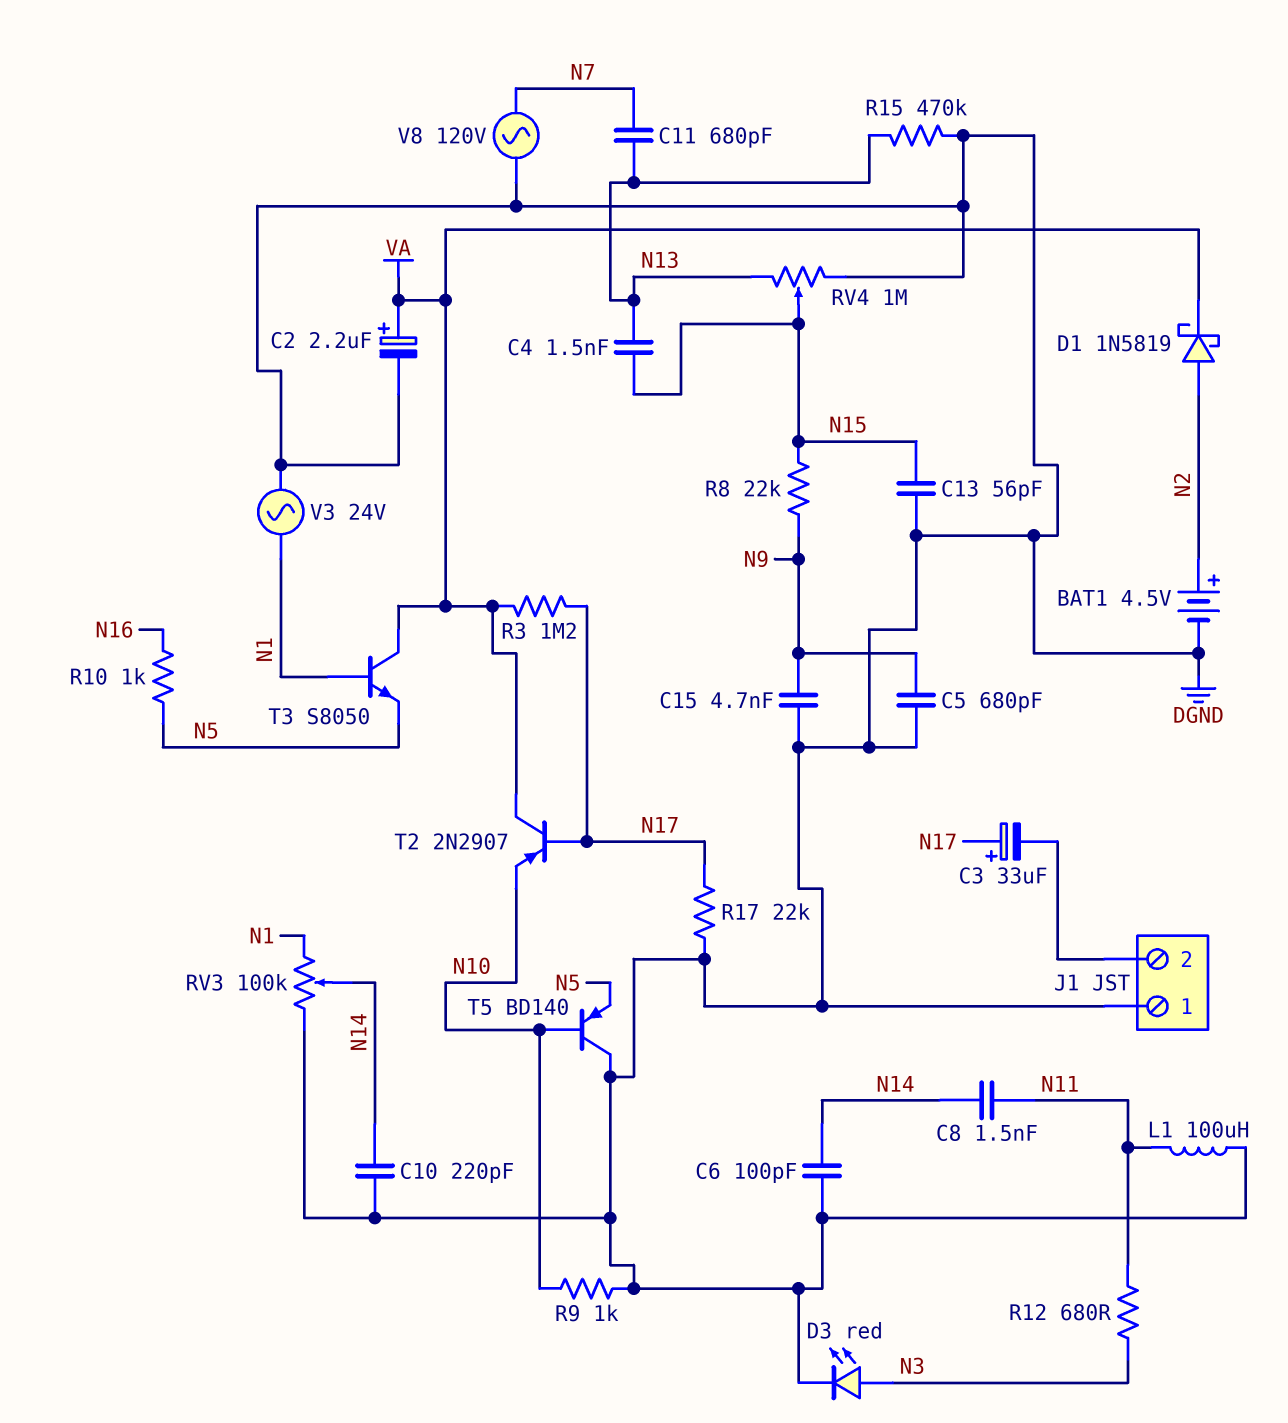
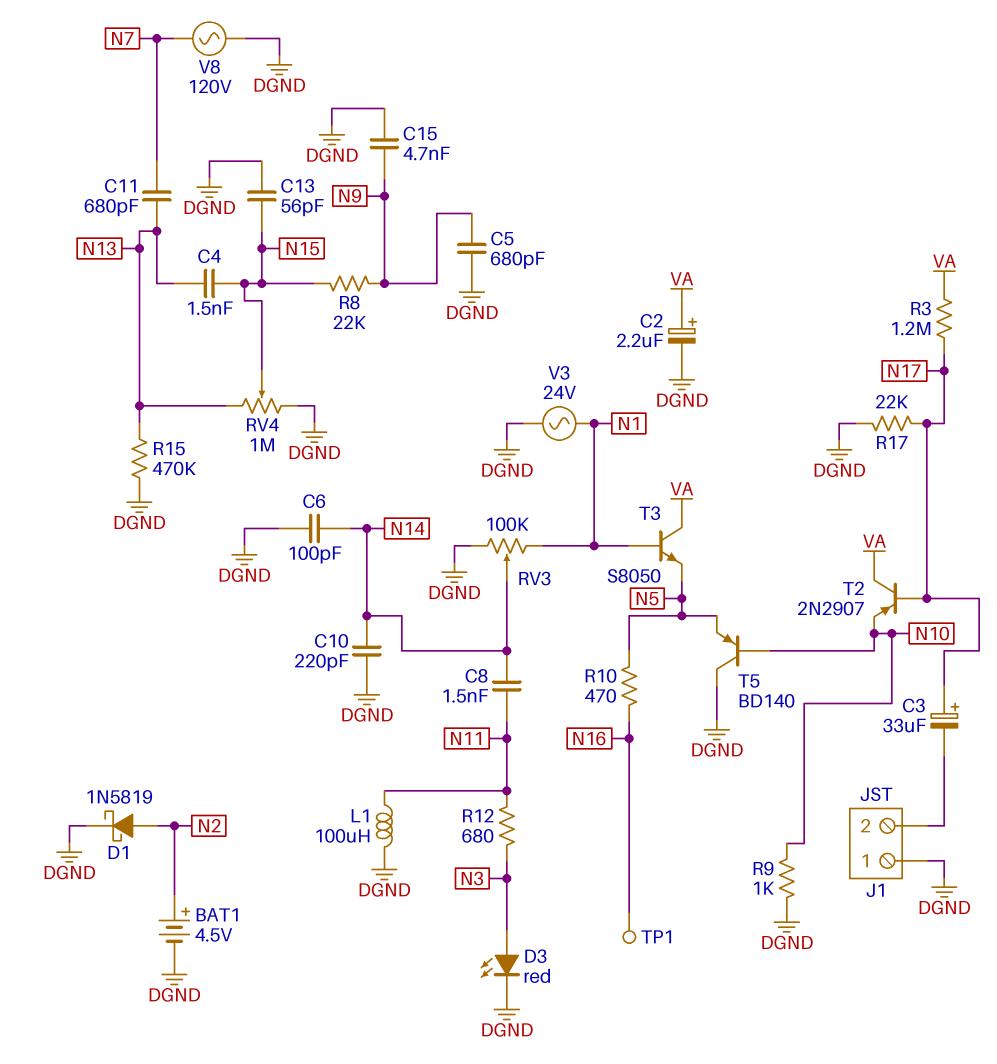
D1: schottky 1N5819 (A N2, K VA) -> schottky 1N5819 (A N2, K DGND)
R10: 1k (N5, N16) -> 470 (N5, N16)
TP1: none -> test point (N16)

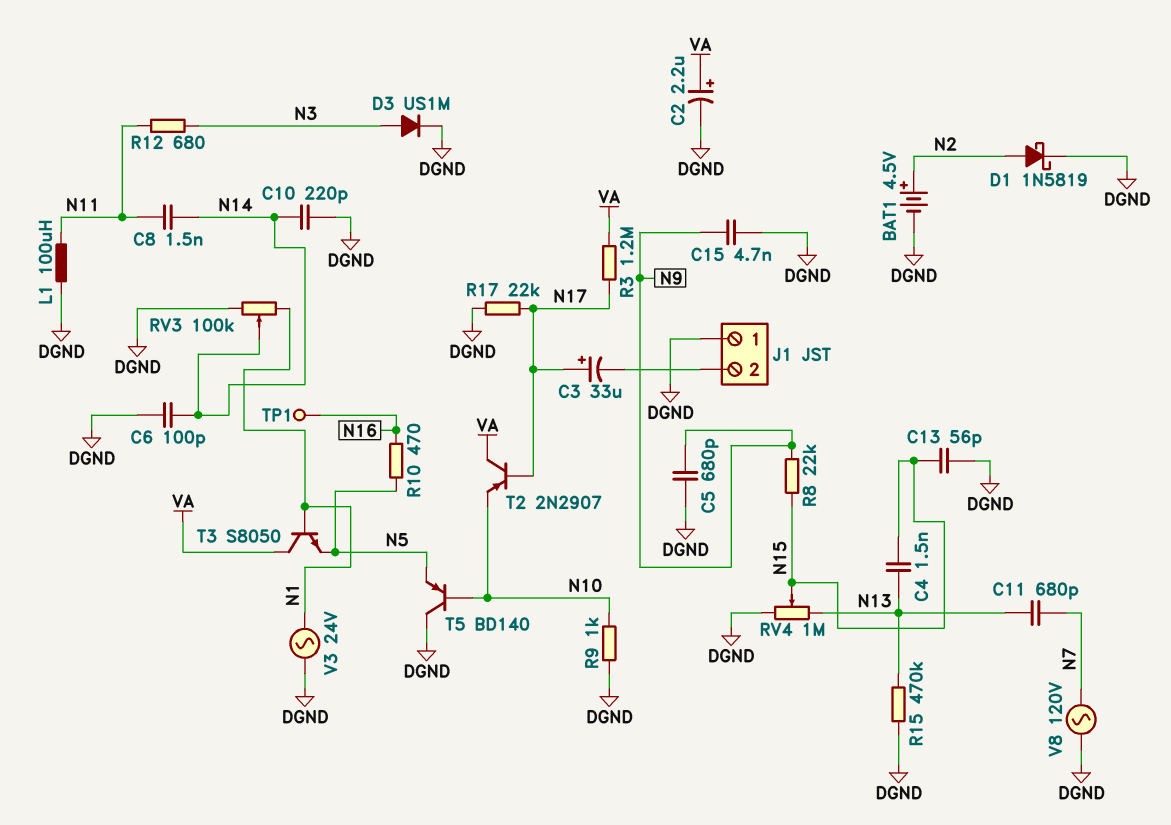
D3: LED red (A N3, K DGND) -> diode US1M (A N3, K DGND)

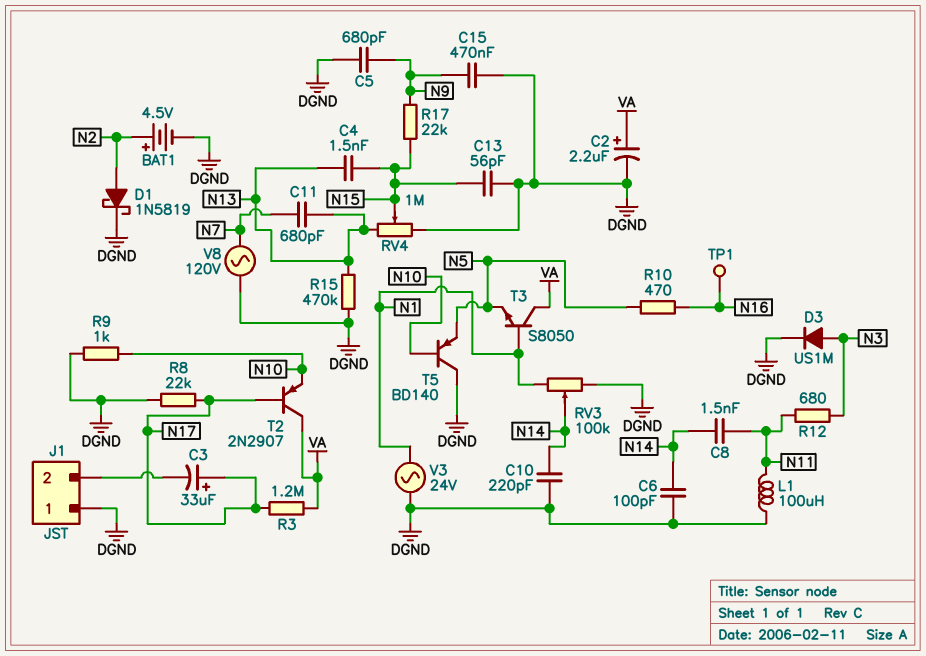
C15: 4.7nF (DGND, N9) -> 470nF (DGND, N9)
R8: 22k (N9, N15) -> 22k (DGND, N17)
R17: 22k (DGND, N17) -> 22k (N9, N15)

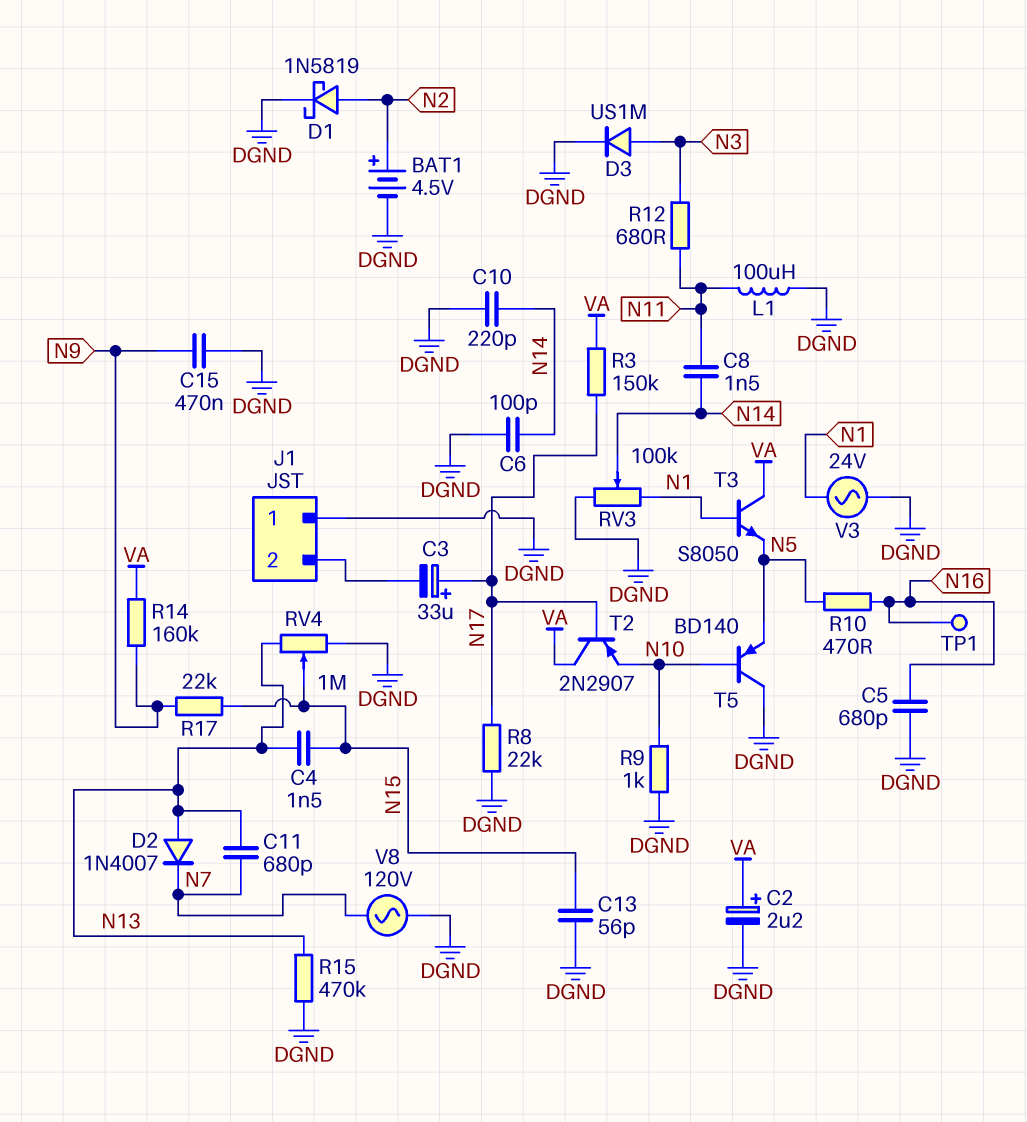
C5: 680pF (DGND, N9) -> 680pF (DGND, N16)
D2: none -> diode 1N4007 (A N13, K N7)
R3: 1.2M (N17, VA) -> 150k (N17, VA)
R14: none -> 160k (N9, VA)

